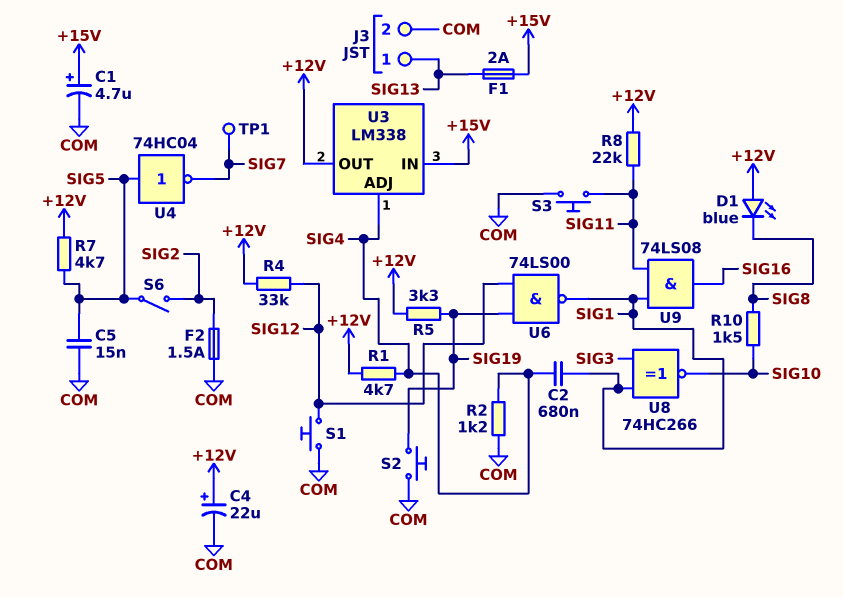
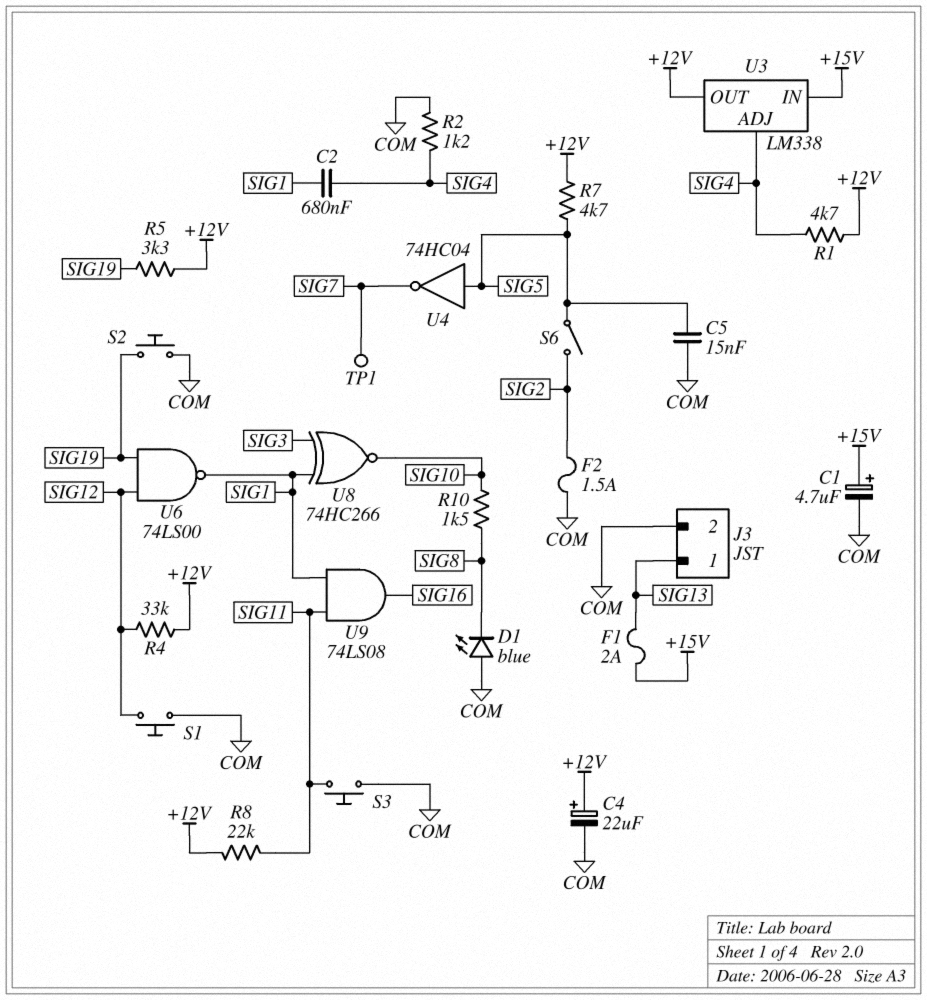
D1: LED blue (A +12V, K SIG8) -> LED blue (A COM, K SIG8)

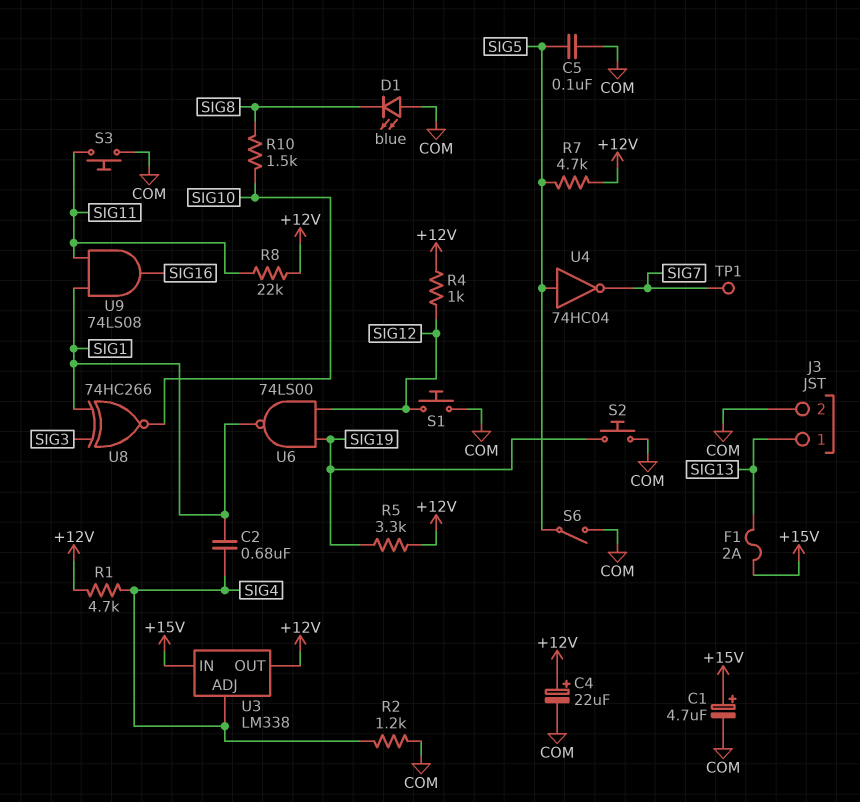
C5: 15nF (COM, SIG5) -> 100nF (COM, SIG5)
F2: 1.5A (COM, SIG2) -> none
R4: 33k (+12V, SIG12) -> 1k (+12V, SIG12)
S6: switch (SIG2, SIG5) -> switch (COM, SIG5)

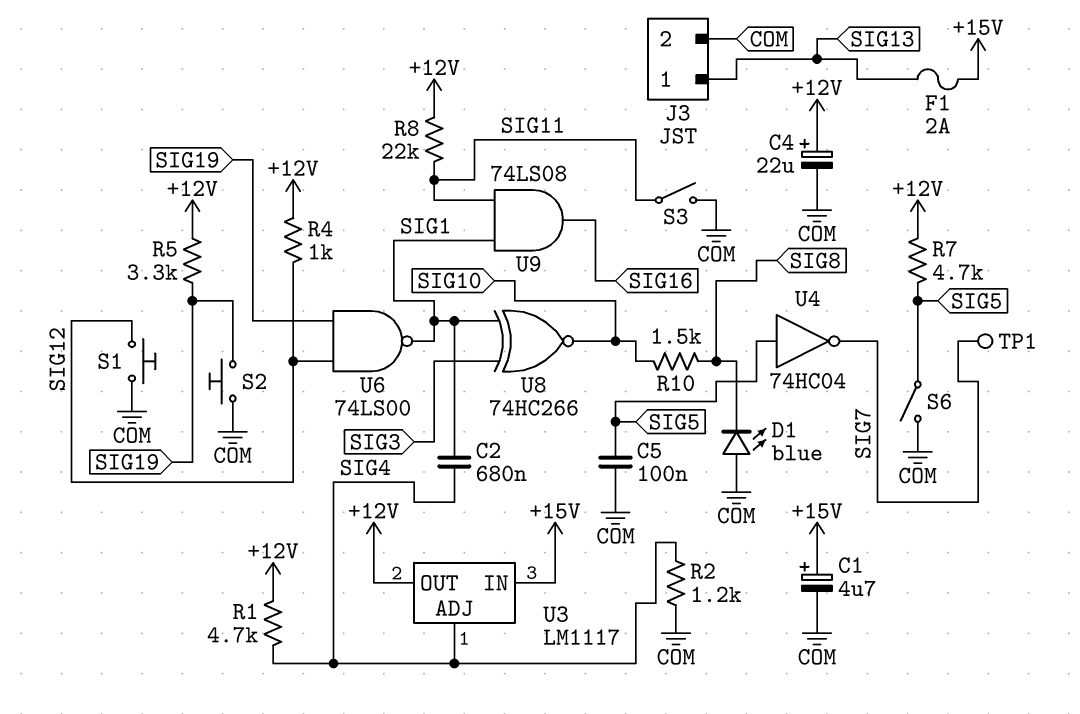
S3: button (COM, SIG11) -> switch (COM, SIG11)
U3: LM338 -> LM1117

